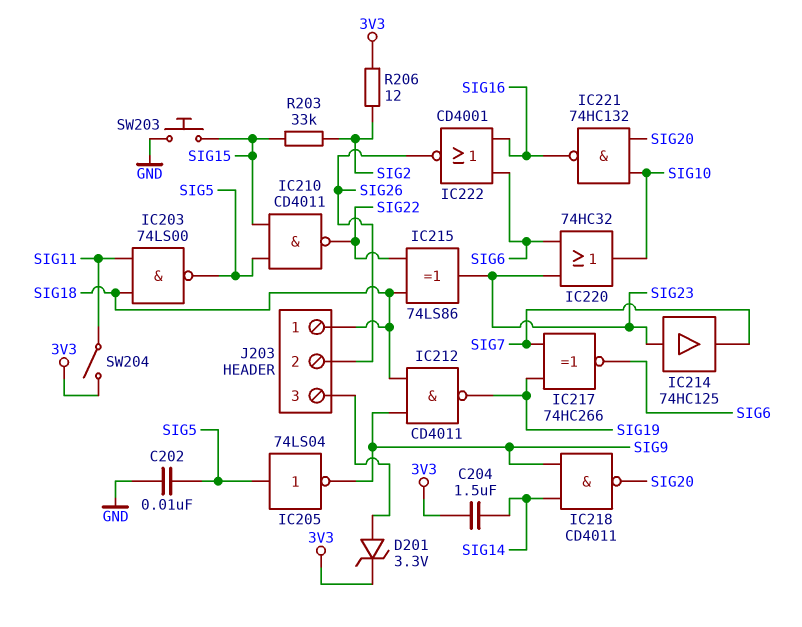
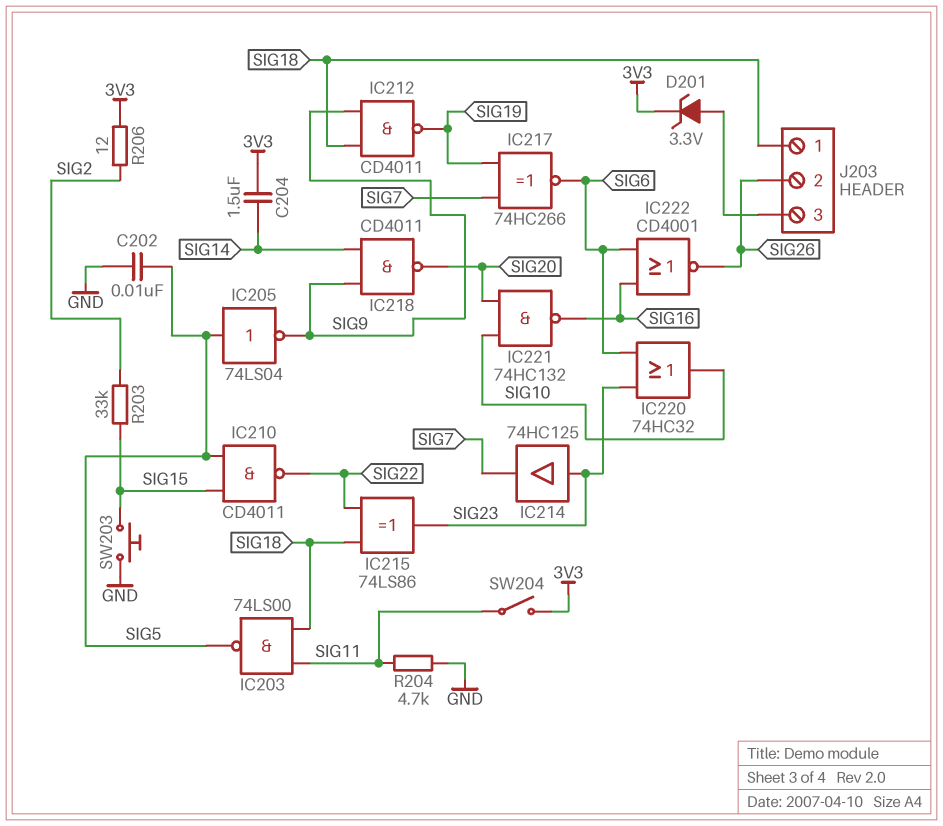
R204: none -> 4.7k (GND, SIG11)

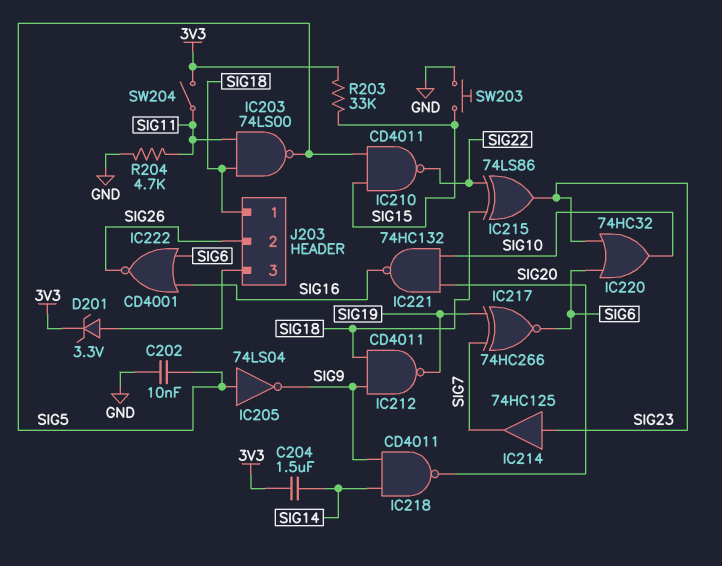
R203: 33k (SIG2, SIG15) -> 33k (3V3, SIG15)
R206: 12 (3V3, SIG2) -> none

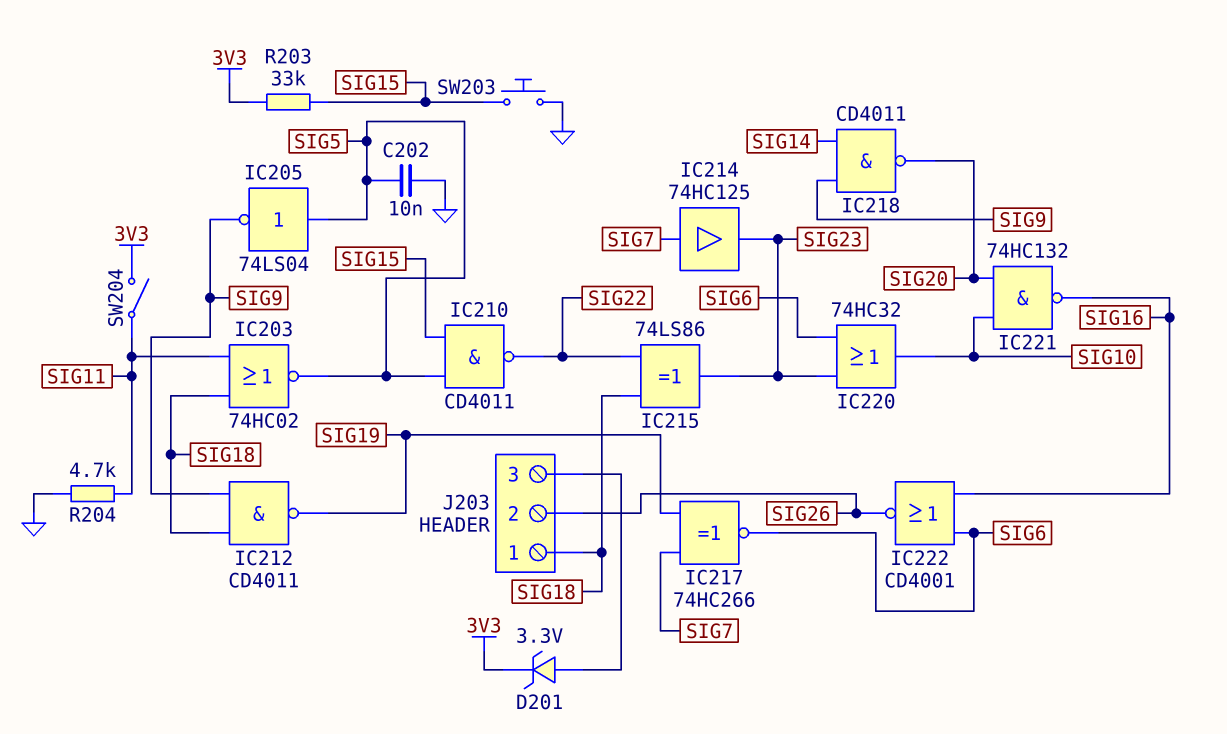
C204: 1.5uF (3V3, SIG14) -> none
IC203: NAND 74LS00 (in SIG11, in SIG18, out SIG5) -> NOR 74HC02 (in SIG11, in SIG18, out SIG5)
IC214: buffer 74HC125 (in SIG23, out SIG7) -> buffer 74HC125 (in SIG7, out SIG23)

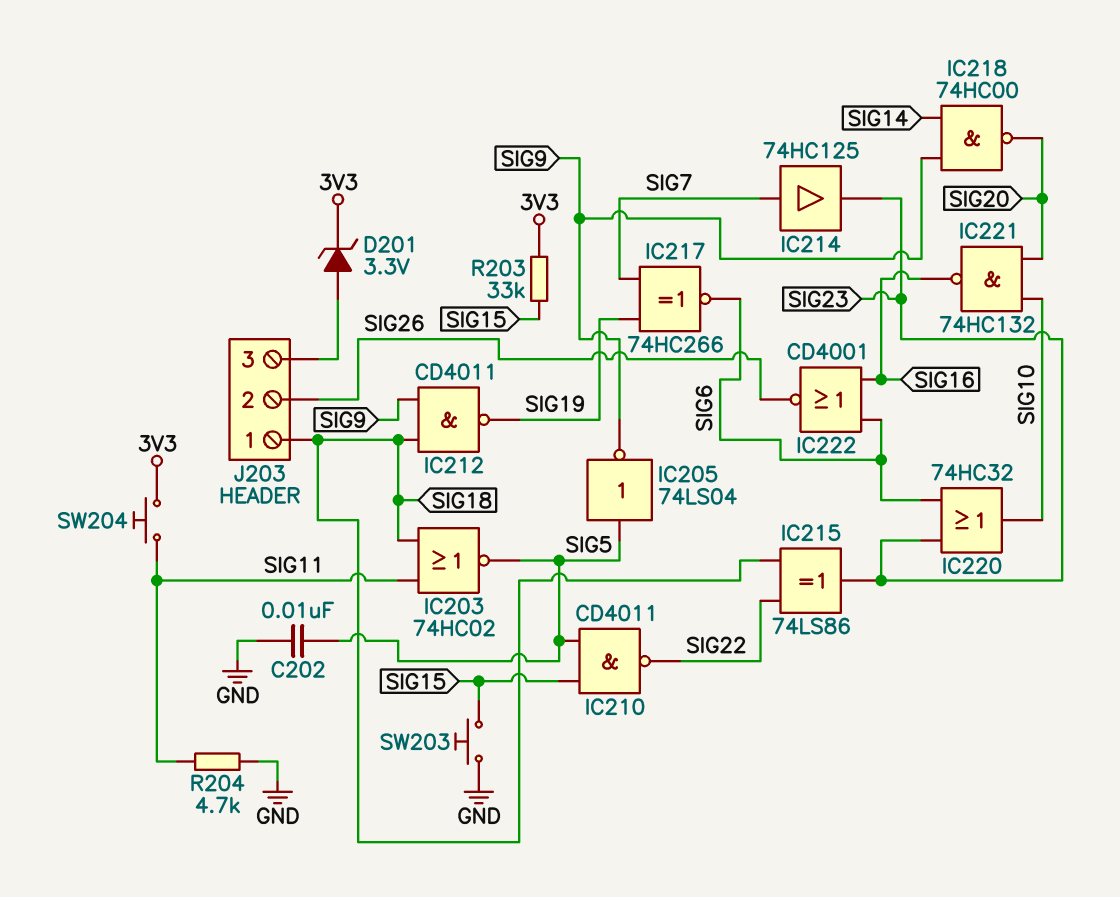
IC218: NAND CD4011 (in SIG9, in SIG14, out SIG20) -> NAND 74HC00 (in SIG9, in SIG14, out SIG20)
SW204: switch (3V3, SIG11) -> button (3V3, SIG11)

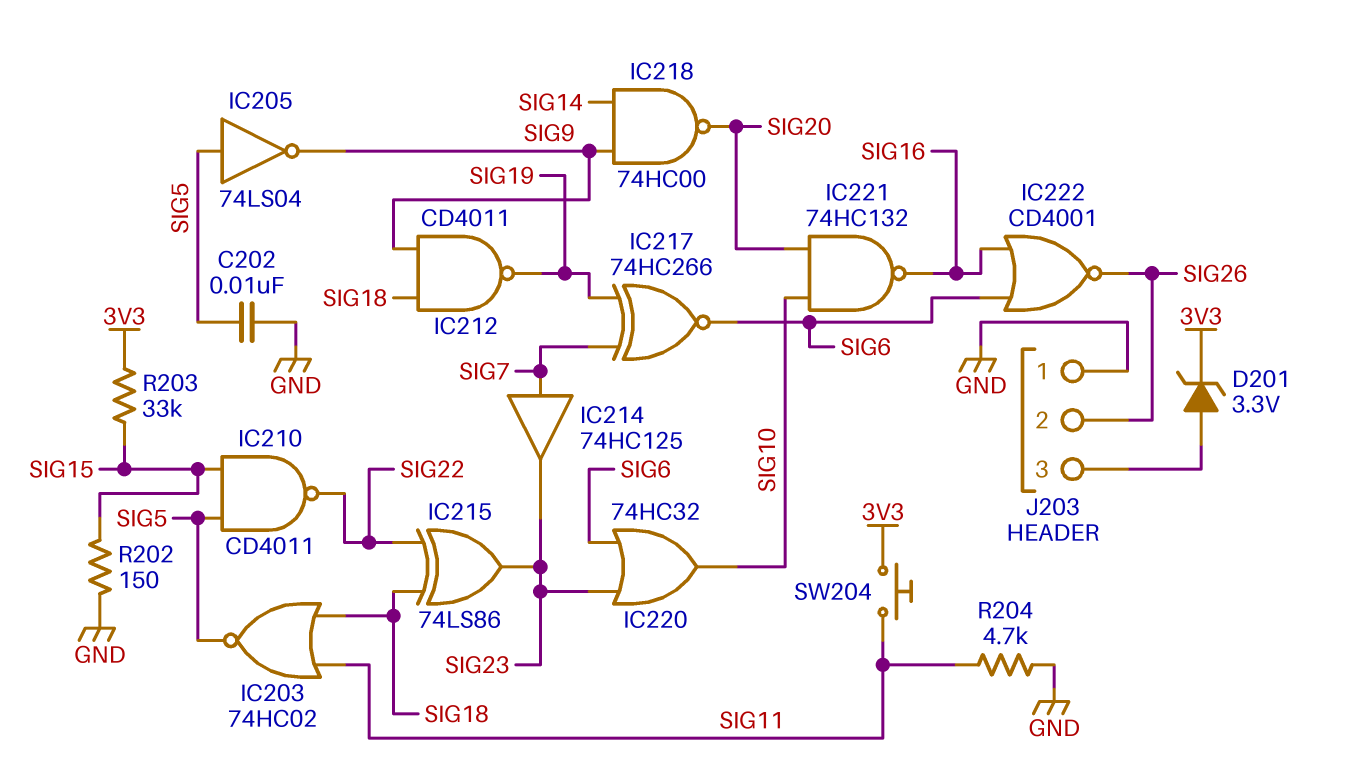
J203 pin 1: SIG18 -> GND
R202: none -> 150 (GND, SIG15)
SW203: button (GND, SIG15) -> none

